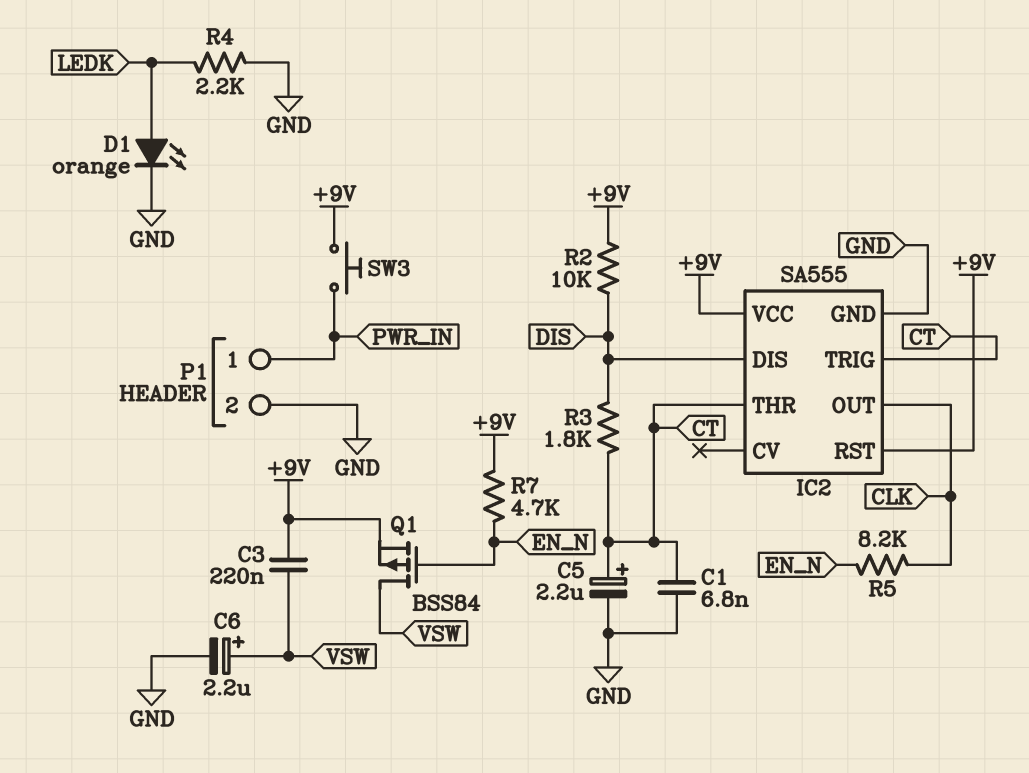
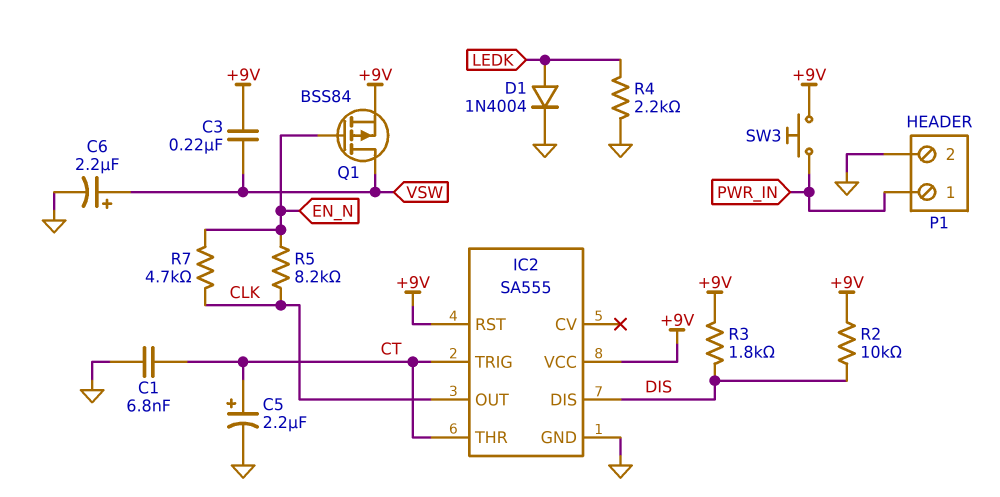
D1: LED orange (A LEDK, K GND) -> diode 1N4004 (A LEDK, K GND)
R3: 1.8k (CT, DIS) -> 1.8k (+9V, DIS)
R7: 4.7k (+9V, EN_N) -> 4.7k (CLK, EN_N)

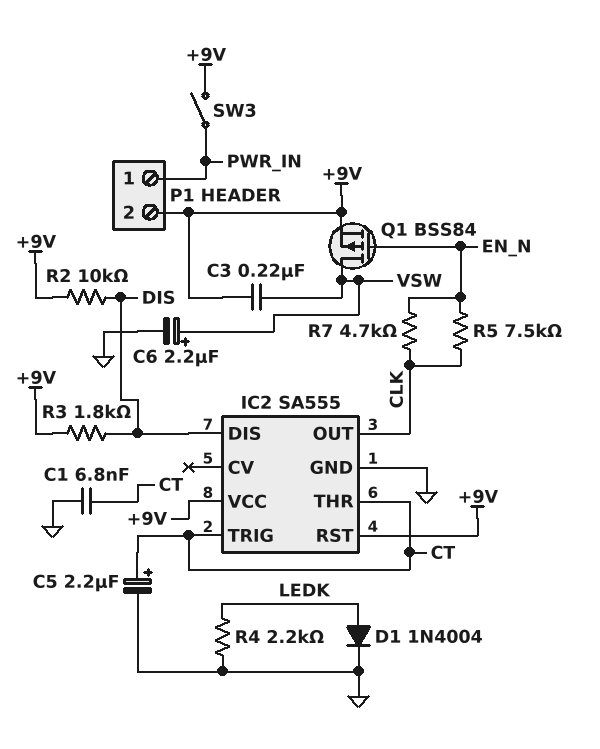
P1 pin 2: GND -> +9V
R5: 8.2k (CLK, EN_N) -> 7.5k (CLK, EN_N)
SW3: button (+9V, PWR_IN) -> switch (+9V, PWR_IN)

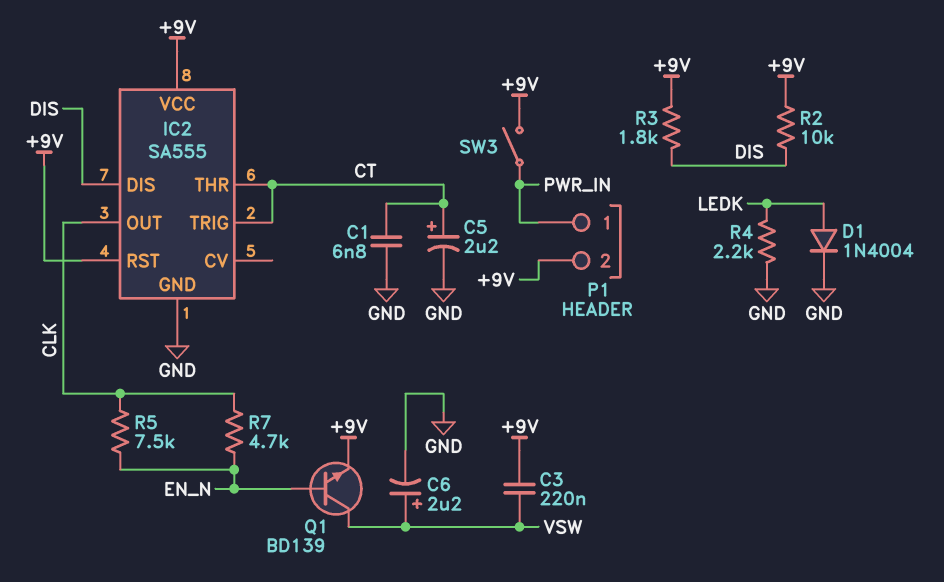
Q1: PMOS BSS84 (G EN_N, D VSW, S +9V) -> NPN BD139 (B EN_N, C VSW, E +9V)

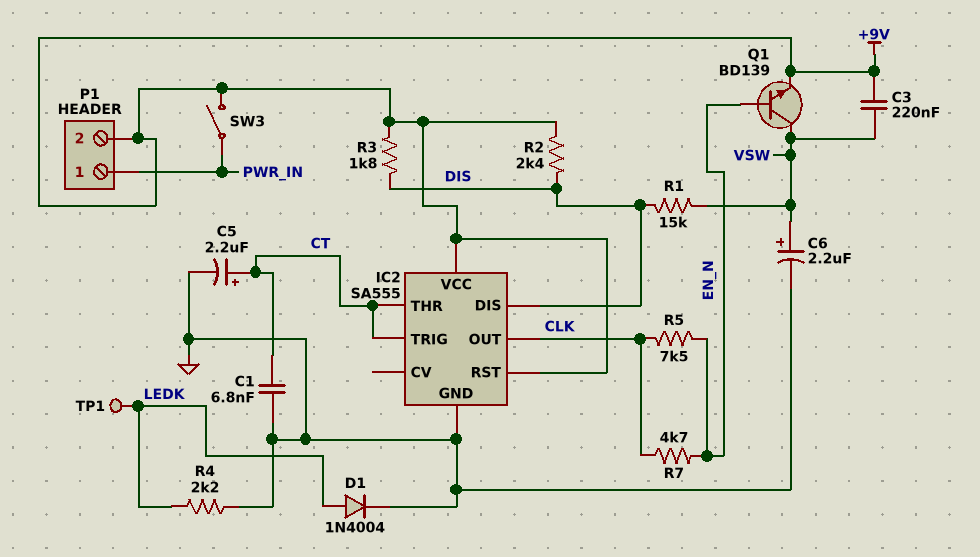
R1: none -> 15k (DIS, VSW)
R2: 10k (+9V, DIS) -> 2.4k (+9V, DIS)
TP1: none -> test point (LEDK)

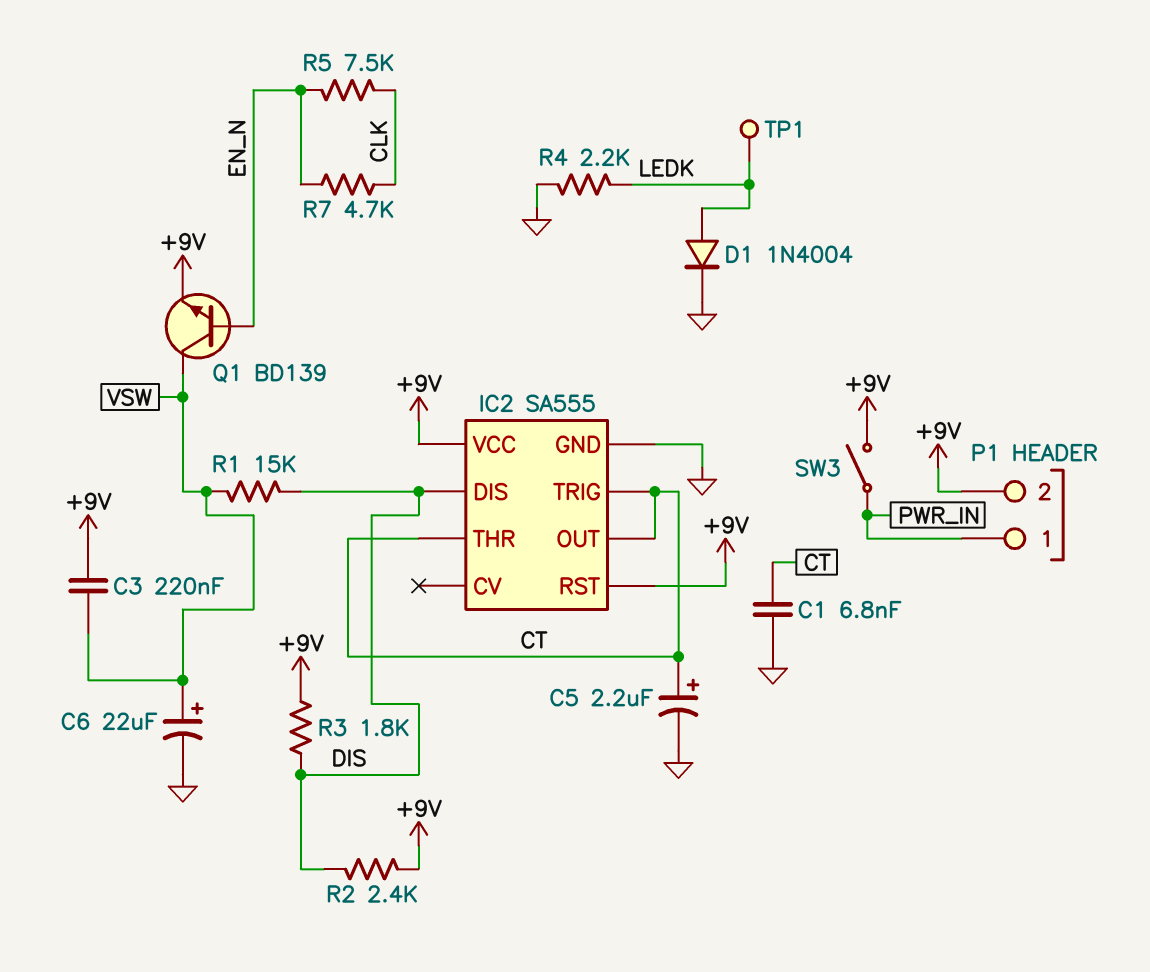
C6: 2.2uF (plus VSW, minus GND) -> 22uF (plus VSW, minus GND)
IC2 pin OUT: CLK -> CT

